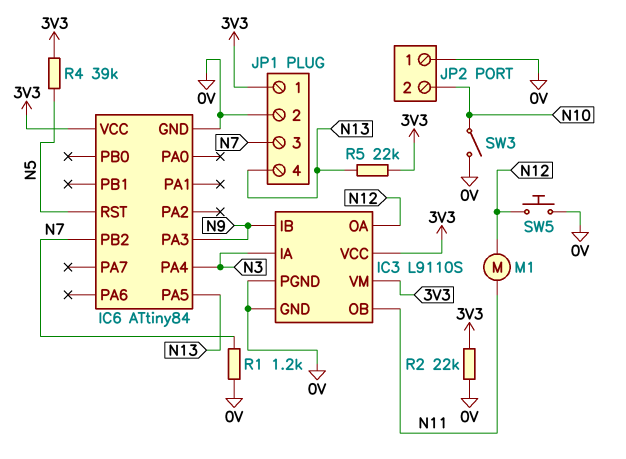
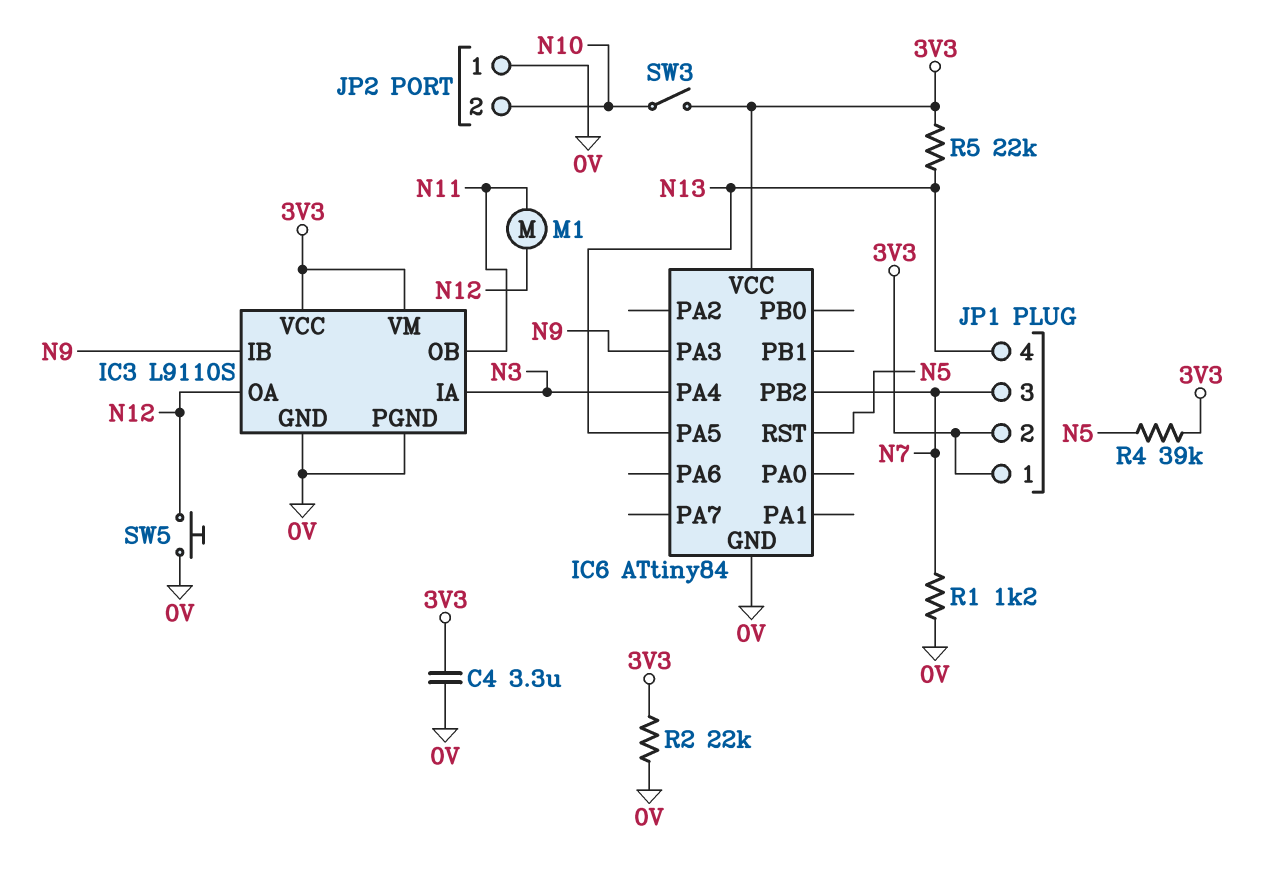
C4: none -> 3.3uF (0V, 3V3)
JP1 pin 2: 0V -> 3V3
SW3: switch (0V, N10) -> switch (3V3, N10)

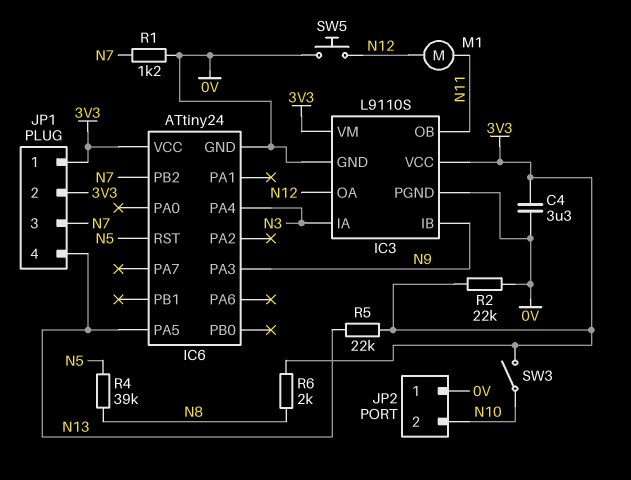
IC6: ATtiny84 -> ATtiny24
R4: 39k (3V3, N5) -> 39k (N5, N8)
R6: none -> 2k (3V3, N8)

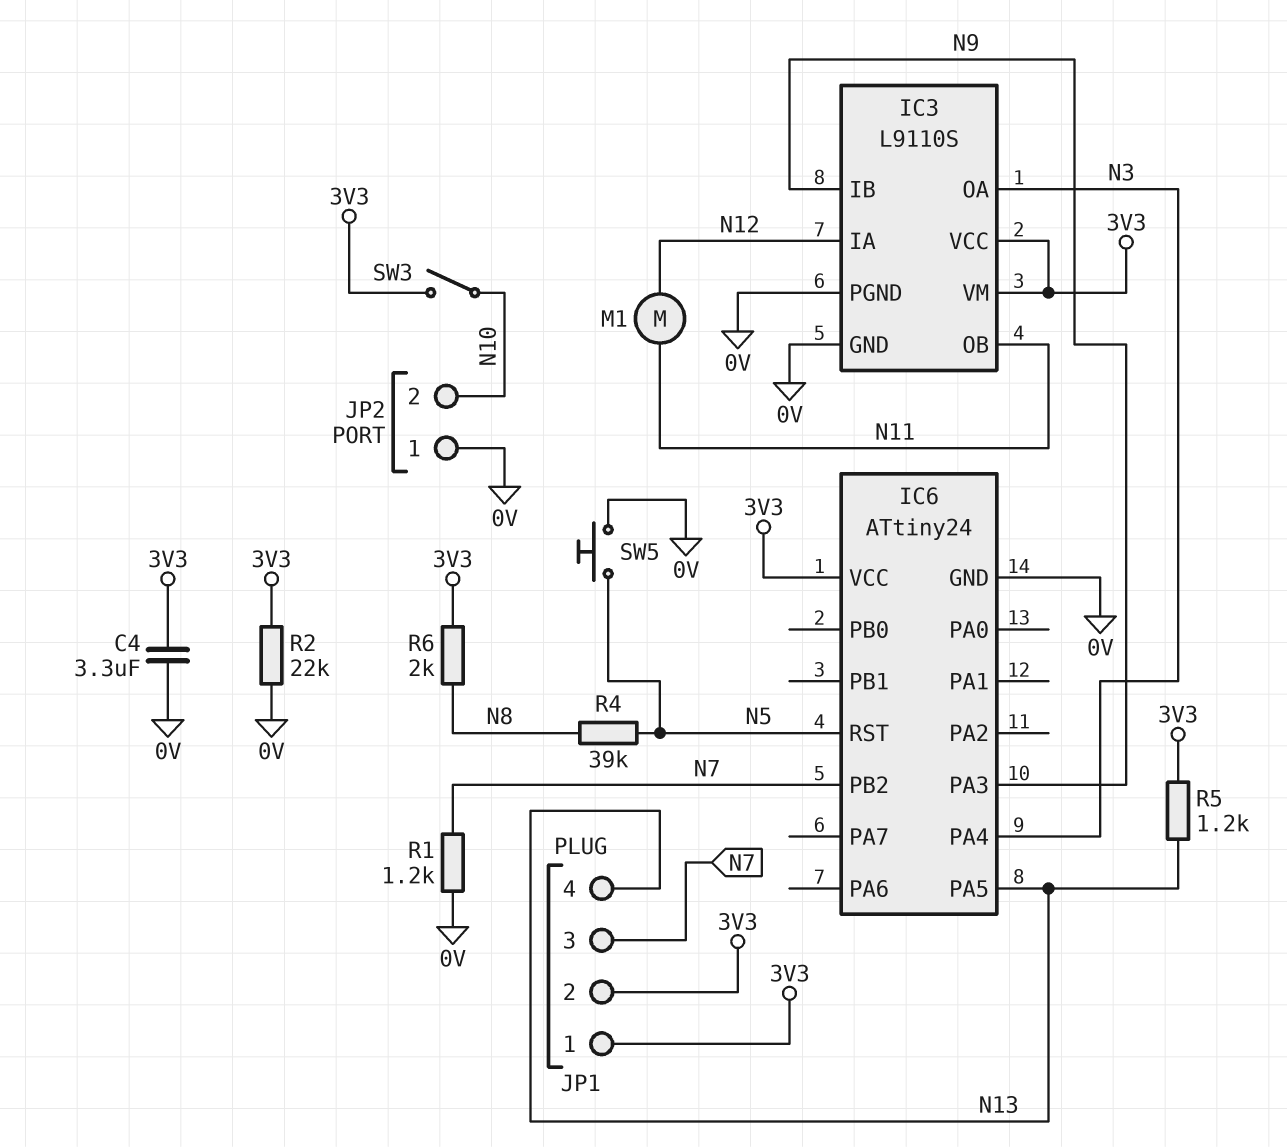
IC3 pin IA: N3 -> N12
IC3 pin OA: N12 -> N3
R5: 22k (3V3, N13) -> 1.2k (3V3, N13)
SW5: button (0V, N12) -> button (0V, N5)

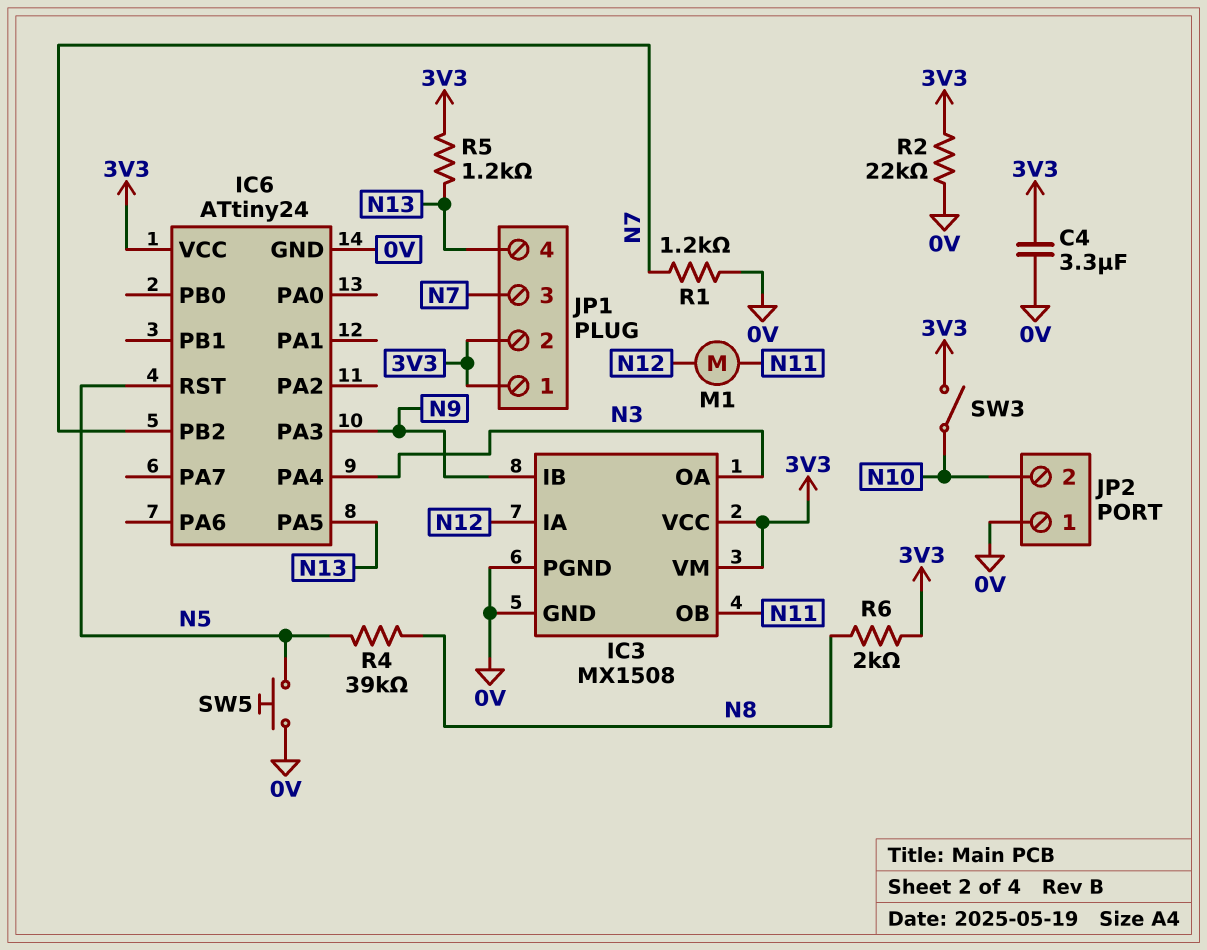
IC3: L9110S -> MX1508

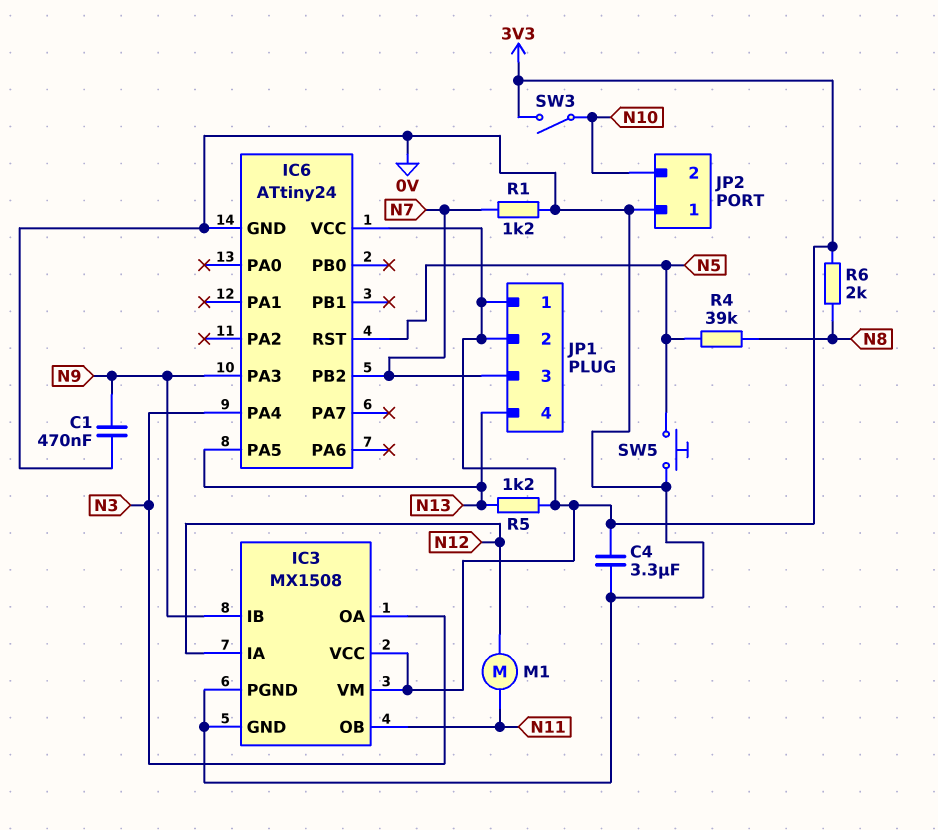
C1: none -> 470nF (0V, N9)
R2: 22k (0V, 3V3) -> none

